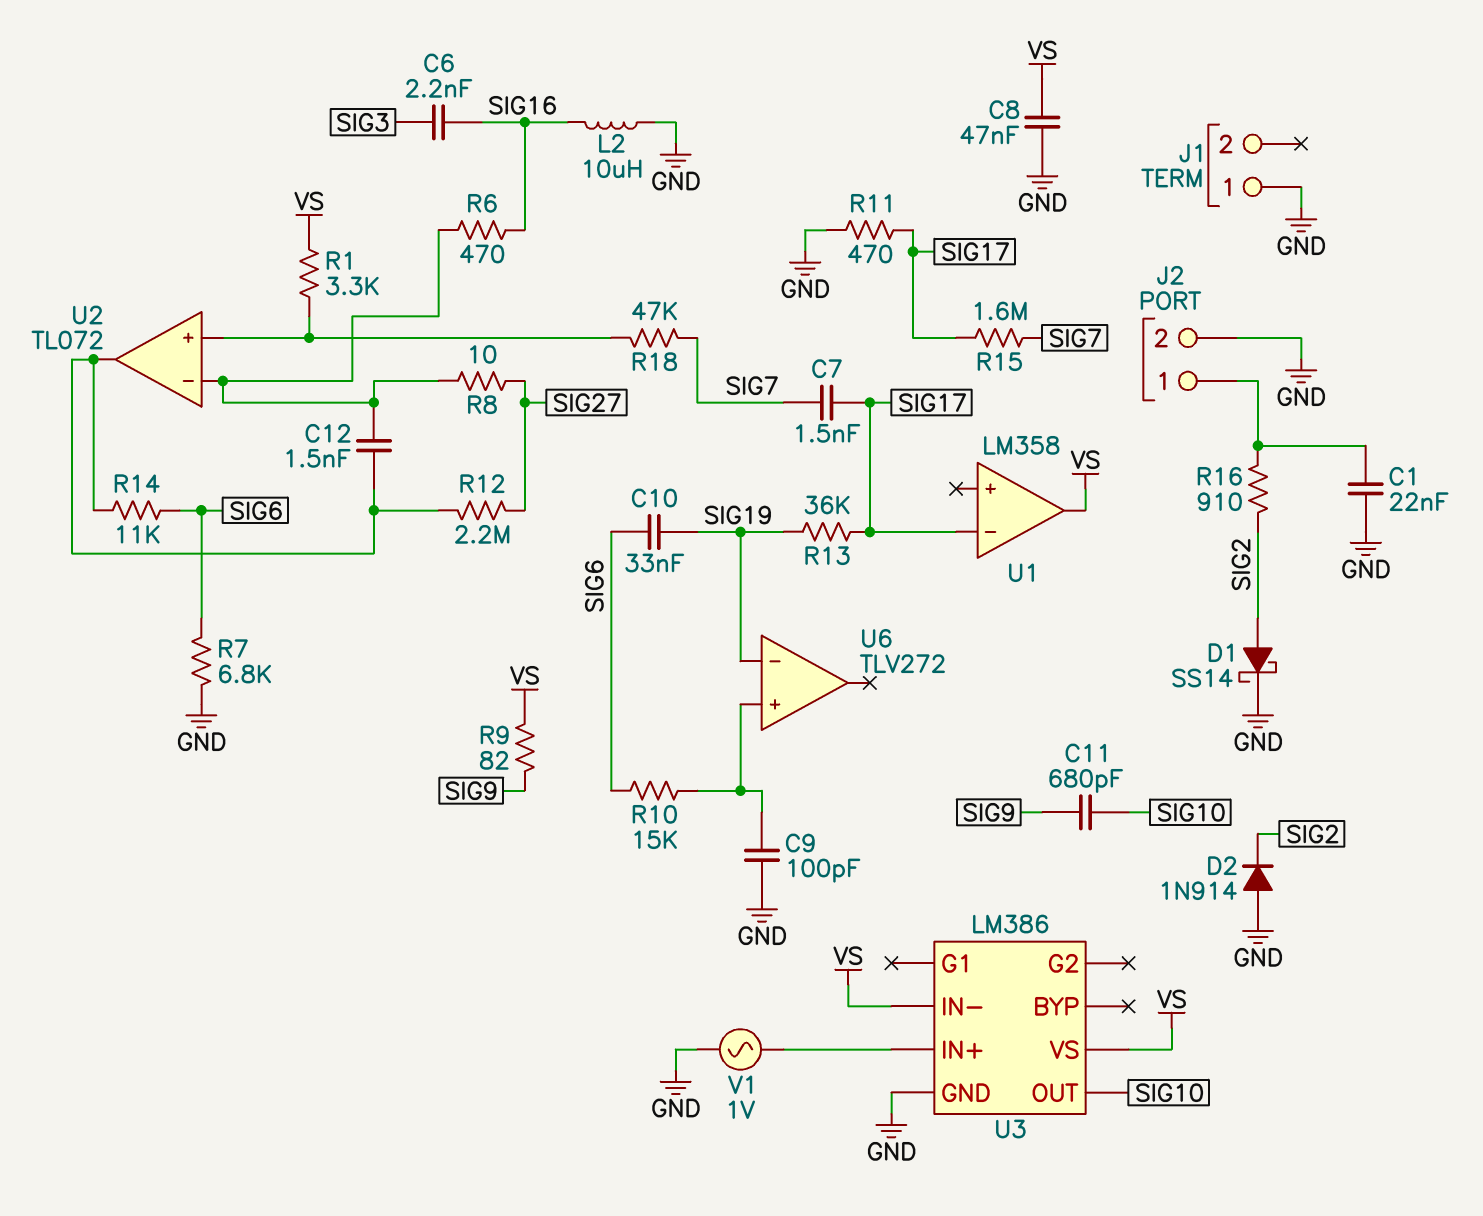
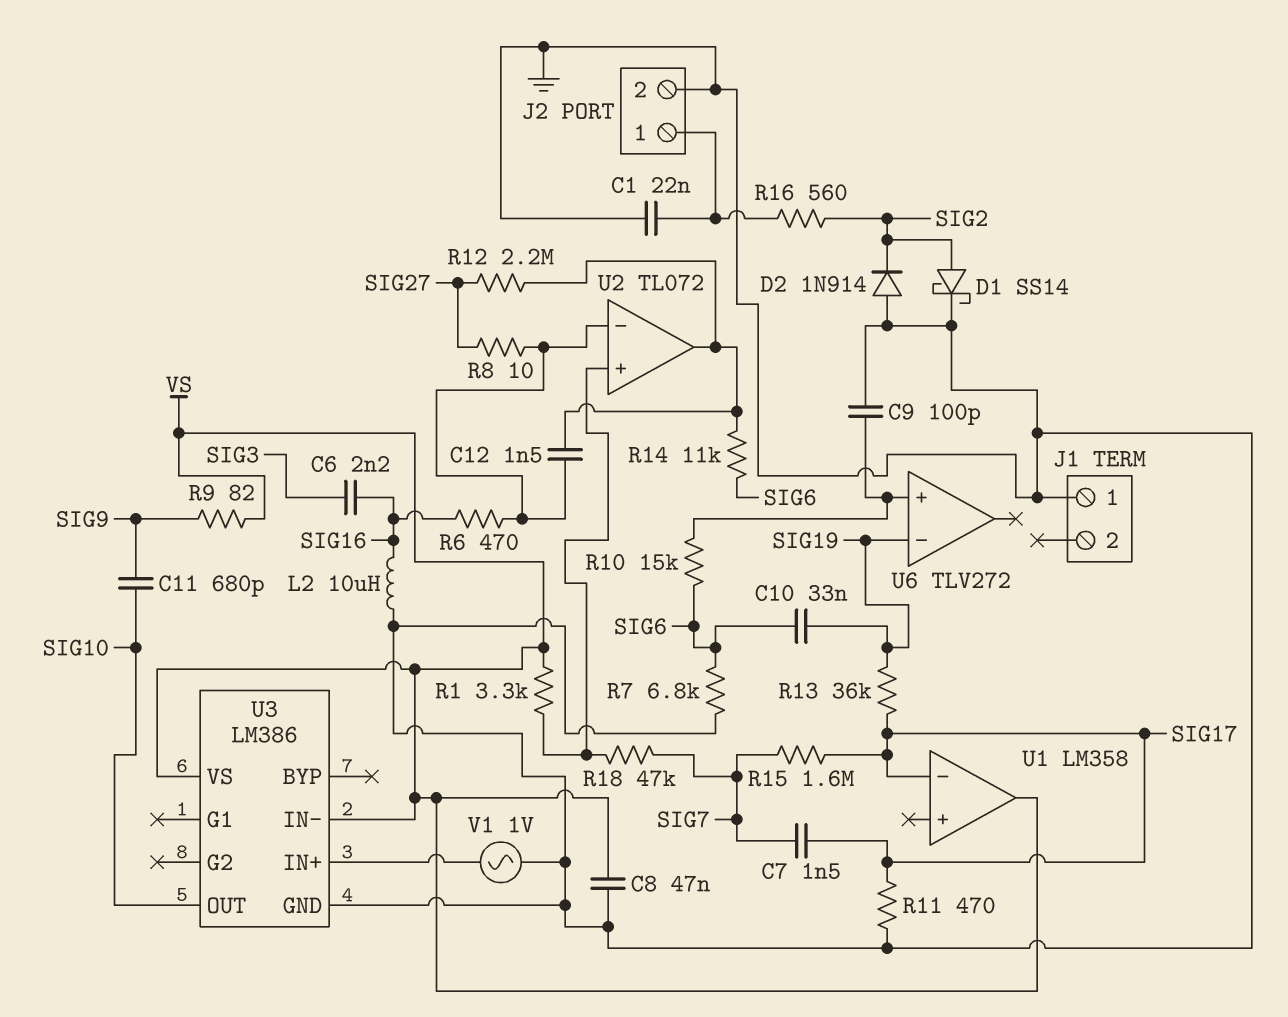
R16: 910 (J2/1, SIG2) -> 560 (J2/1, SIG2)

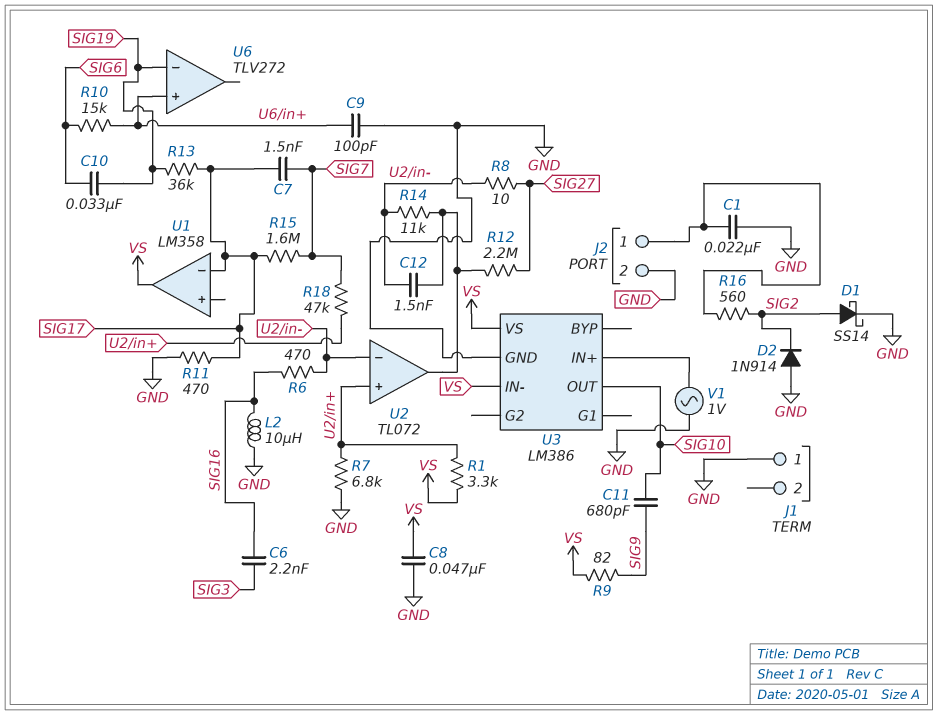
R7: 6.8k (GND, SIG6) -> 6.8k (GND, U2/in+)
R14: 11k (SIG6, U2/out) -> 11k (U2/in-, U2/out)

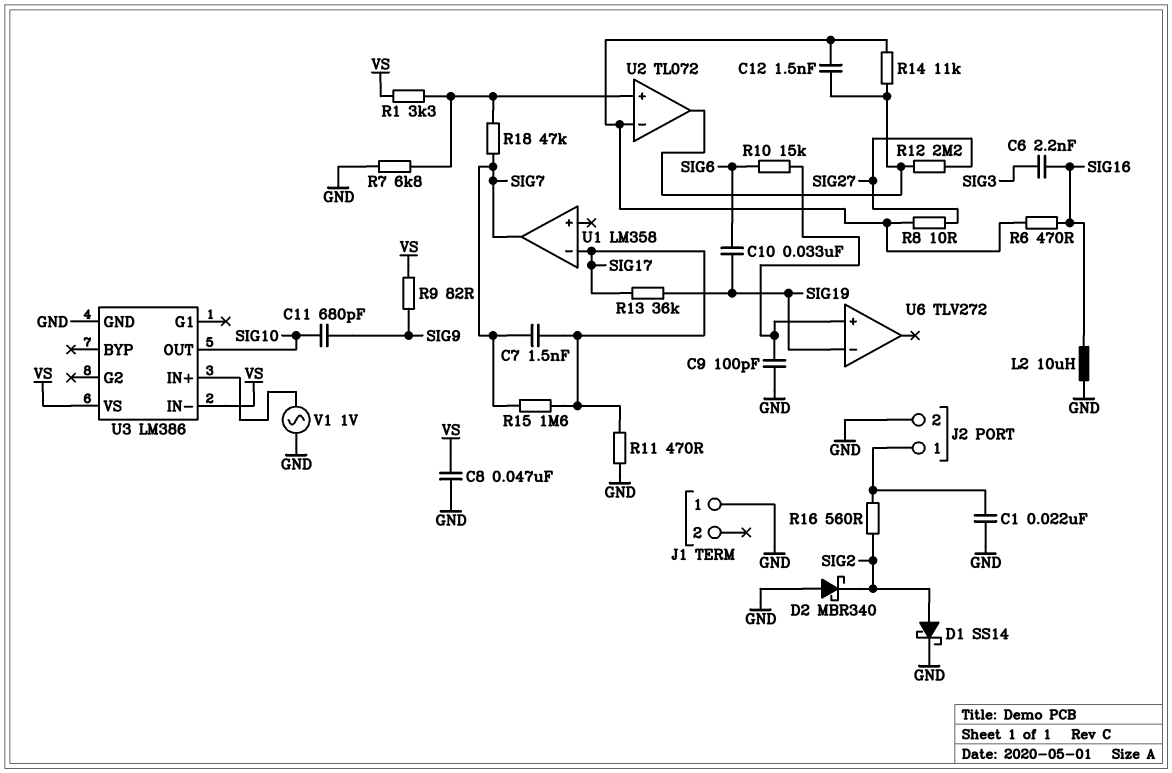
D2: diode 1N914 (A GND, K SIG2) -> schottky MBR340 (A GND, K SIG2)
U1 pin out: VS -> SIG7

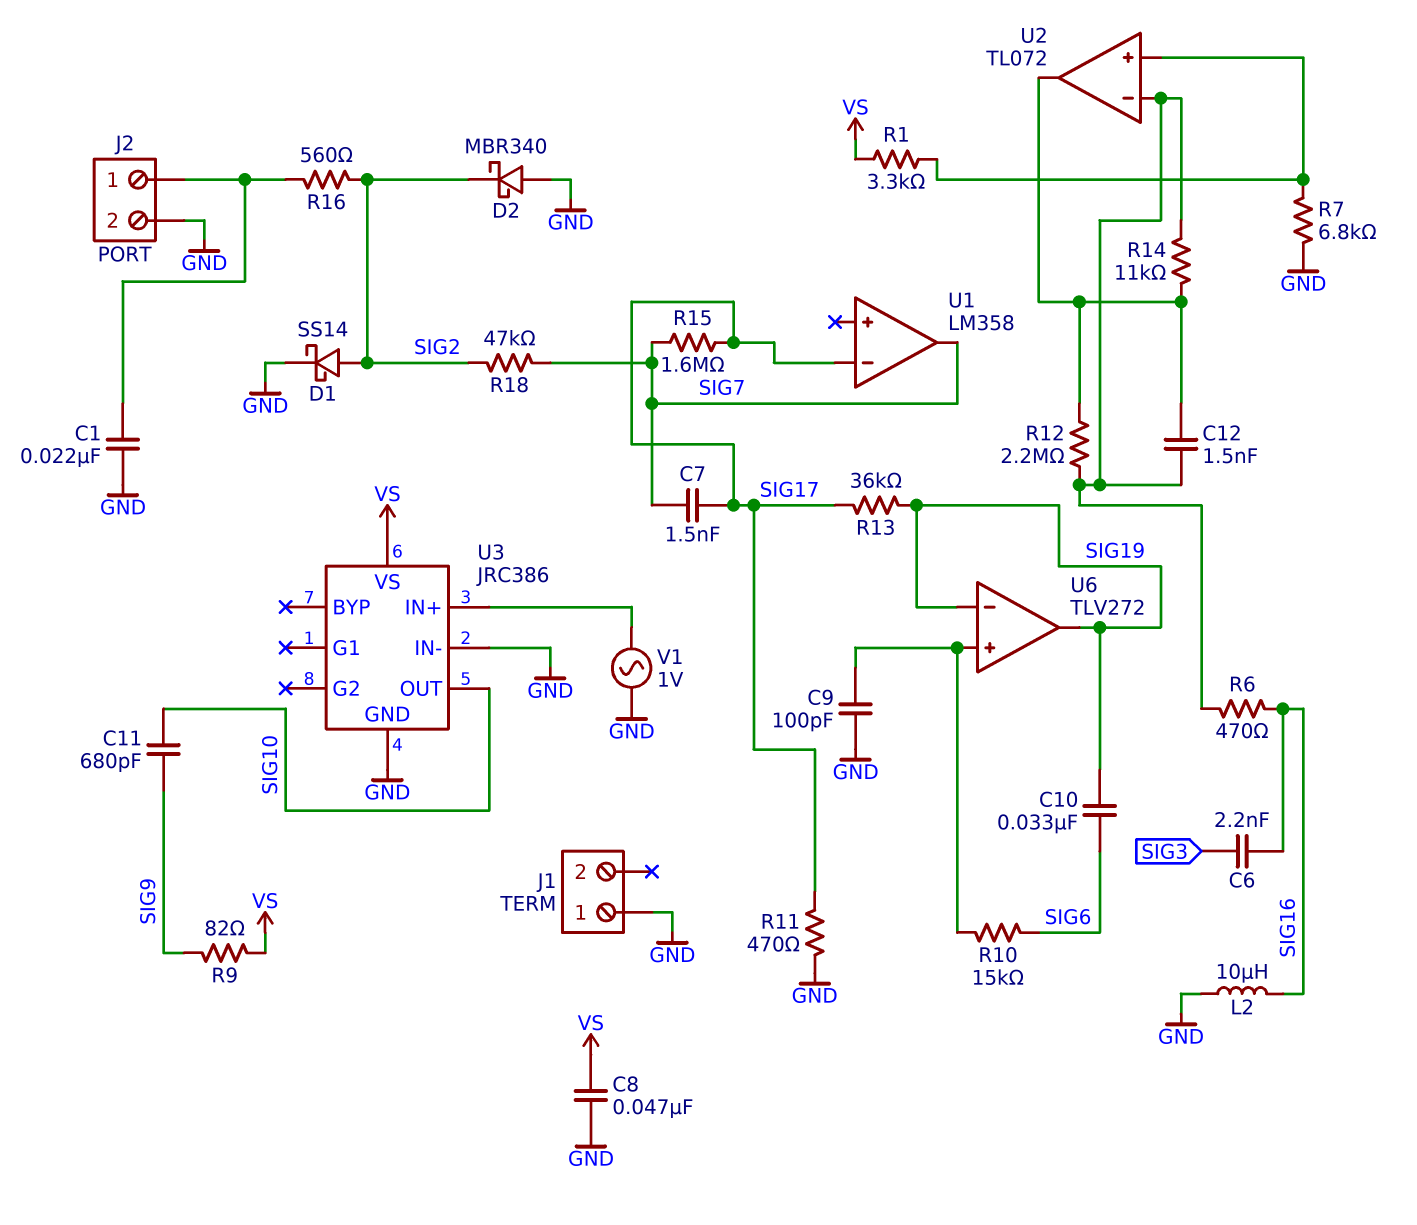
R8: 10 (SIG27, U2/in-) -> none
R12: 2.2M (SIG27, U2/out) -> 2.2M (U2/in-, U2/out)
R18: 47k (SIG7, U2/in+) -> 47k (SIG2, SIG7)
U3: LM386 -> JRC386
U3 pin IN-: VS -> GND
U6 pin out: none -> SIG19

